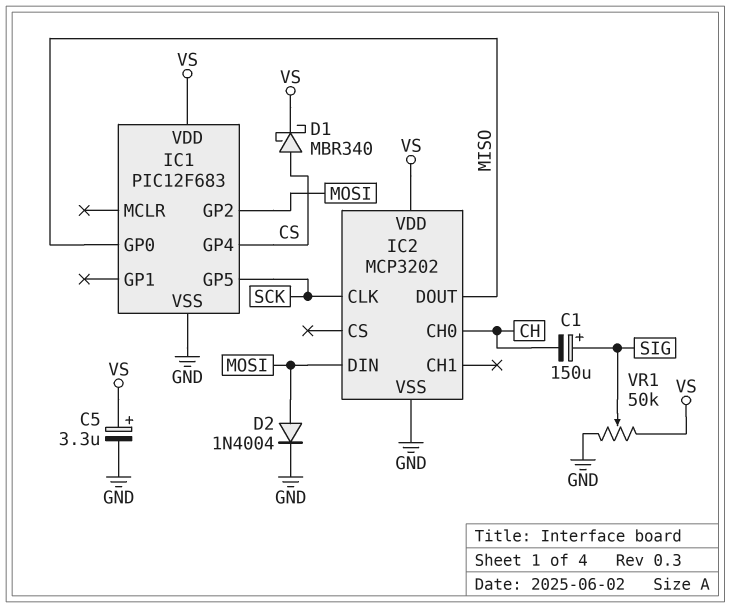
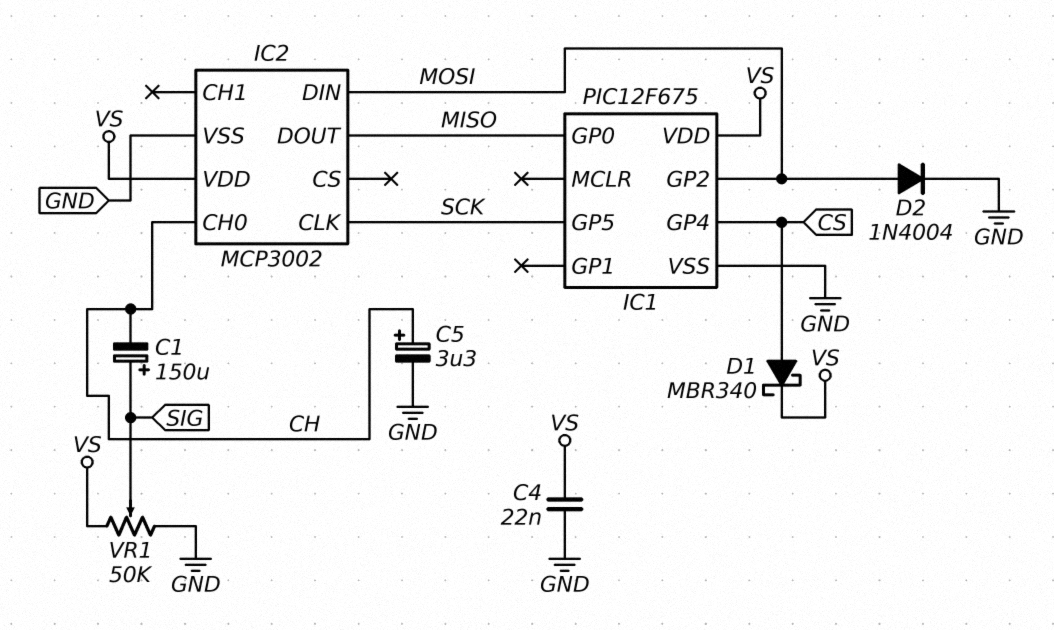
C4: none -> 22nF (GND, VS)
C5: 3.3uF (plus VS, minus GND) -> 3.3uF (plus CH, minus GND)
IC1: PIC12F683 -> PIC12F675
IC2: MCP3202 -> MCP3002

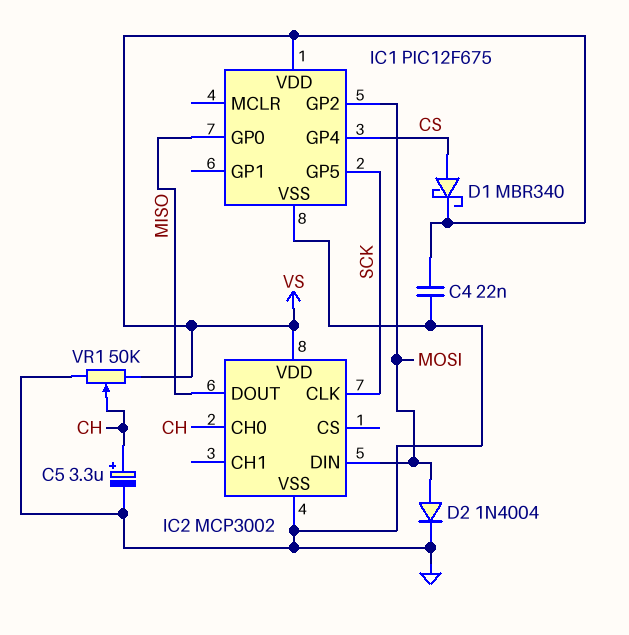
C1: 150uF (plus SIG, minus CH) -> none
VR1: 50k (GND, VS, wiper SIG) -> 50k (GND, VS, wiper CH)

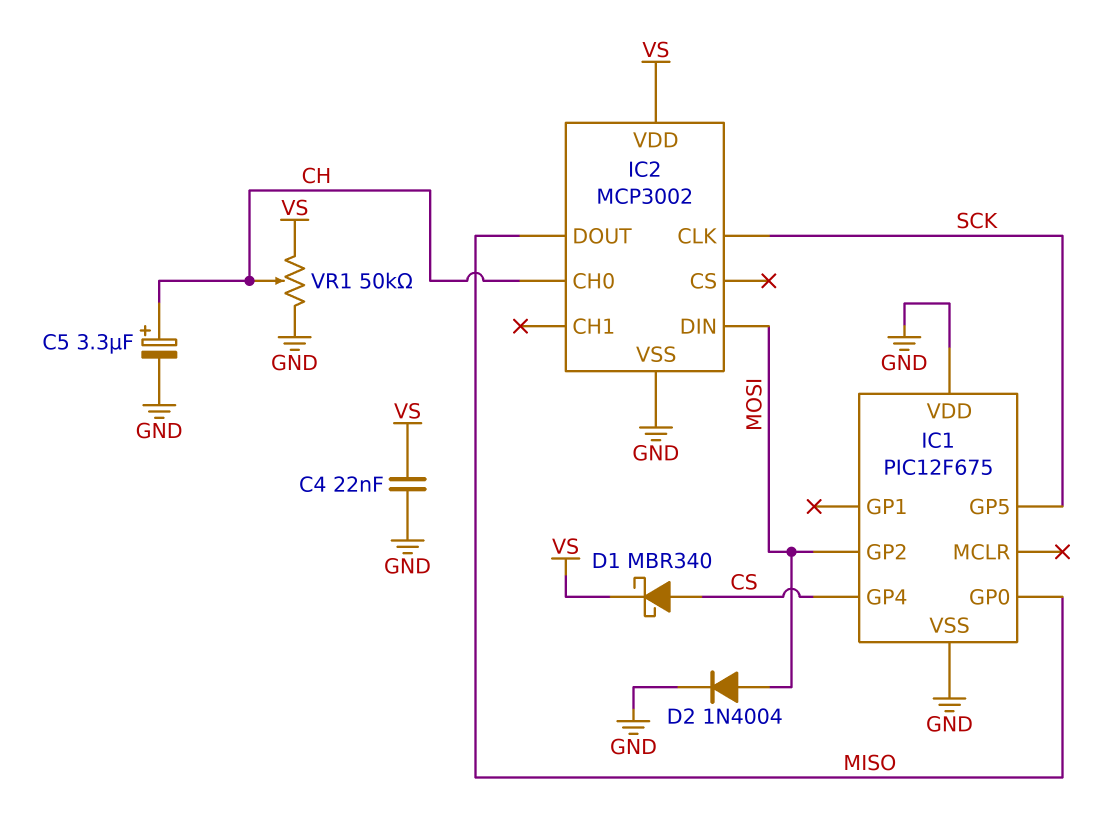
IC1 pin VDD: VS -> GND

